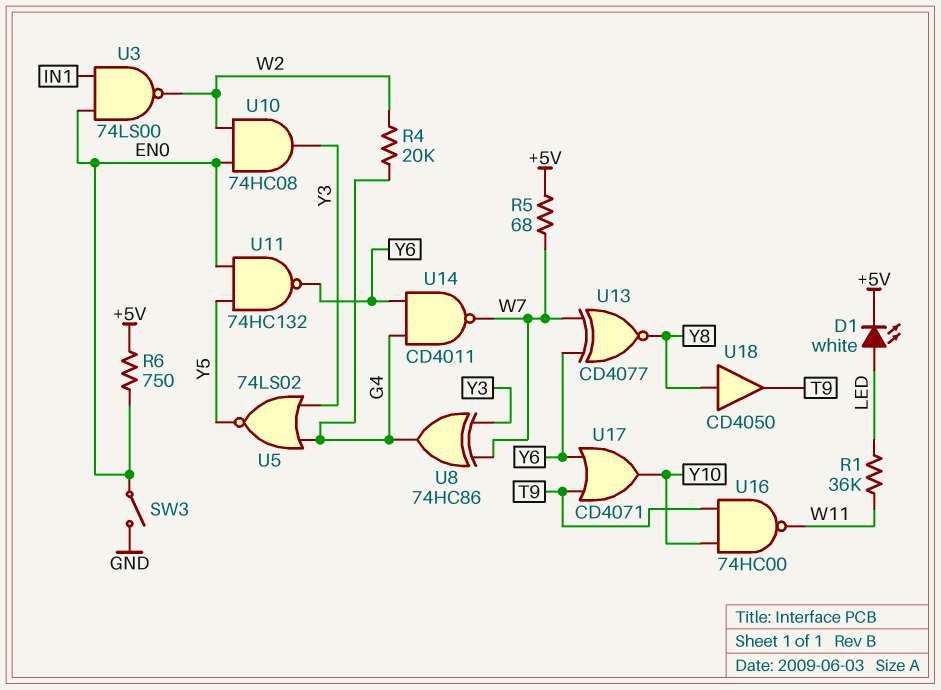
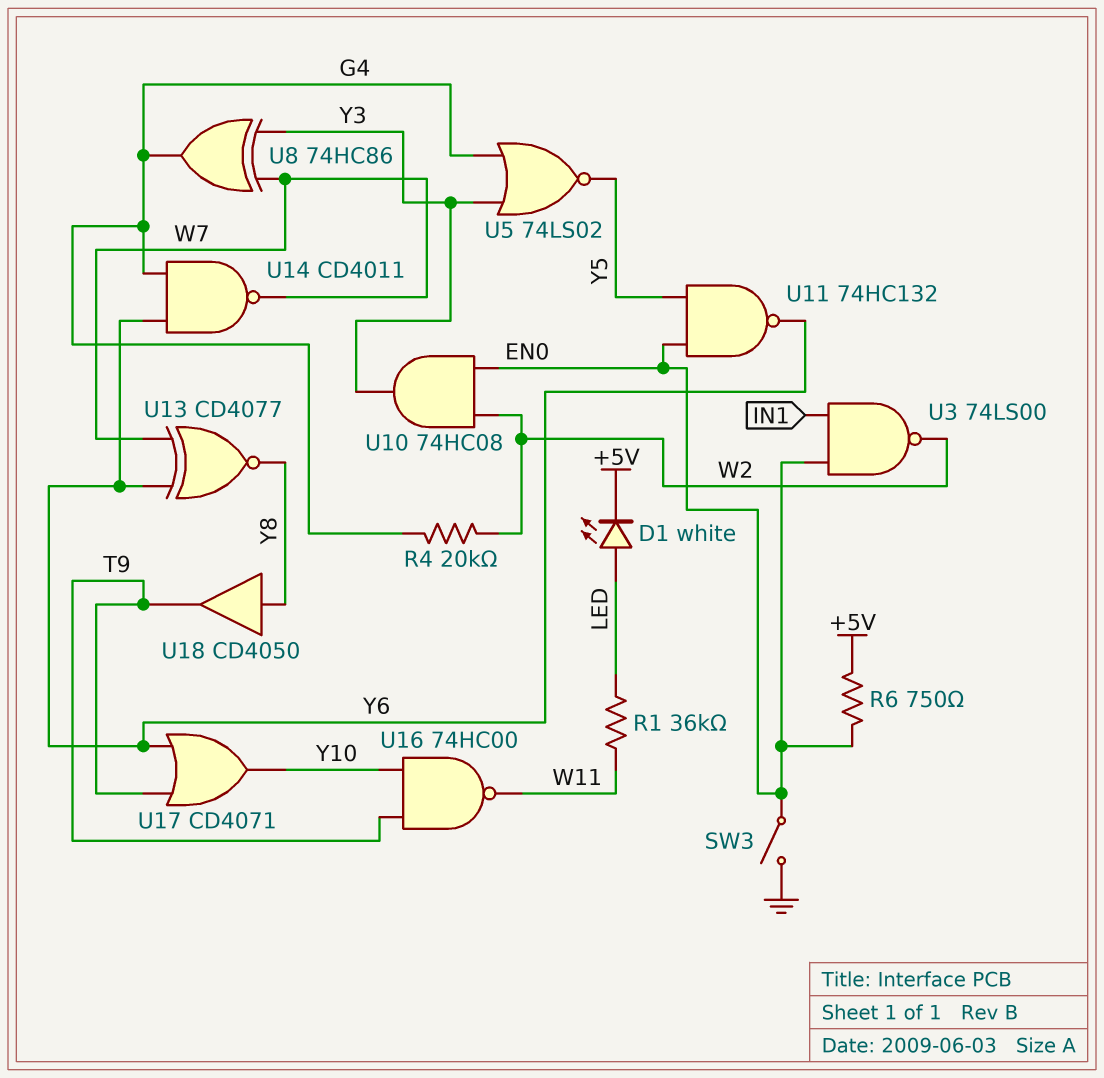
R5: 68 (+5V, W7) -> none

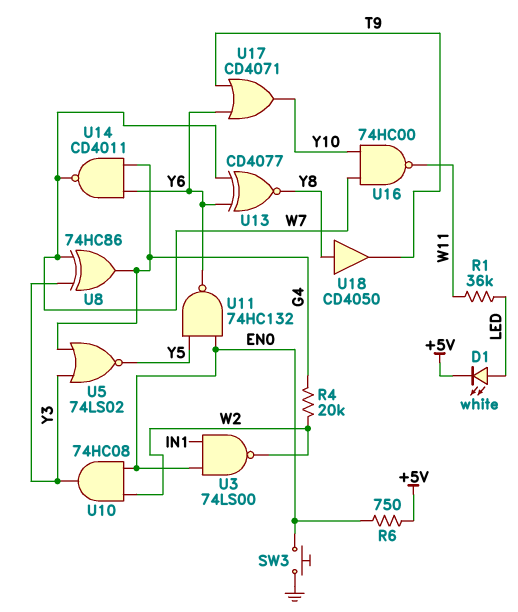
SW3: switch (EN0, GND) -> button (EN0, GND)
U16: NAND 74HC00 (in T9, in Y10, out W11) -> NAND 74HC00 (in W7, in Y10, out W11)

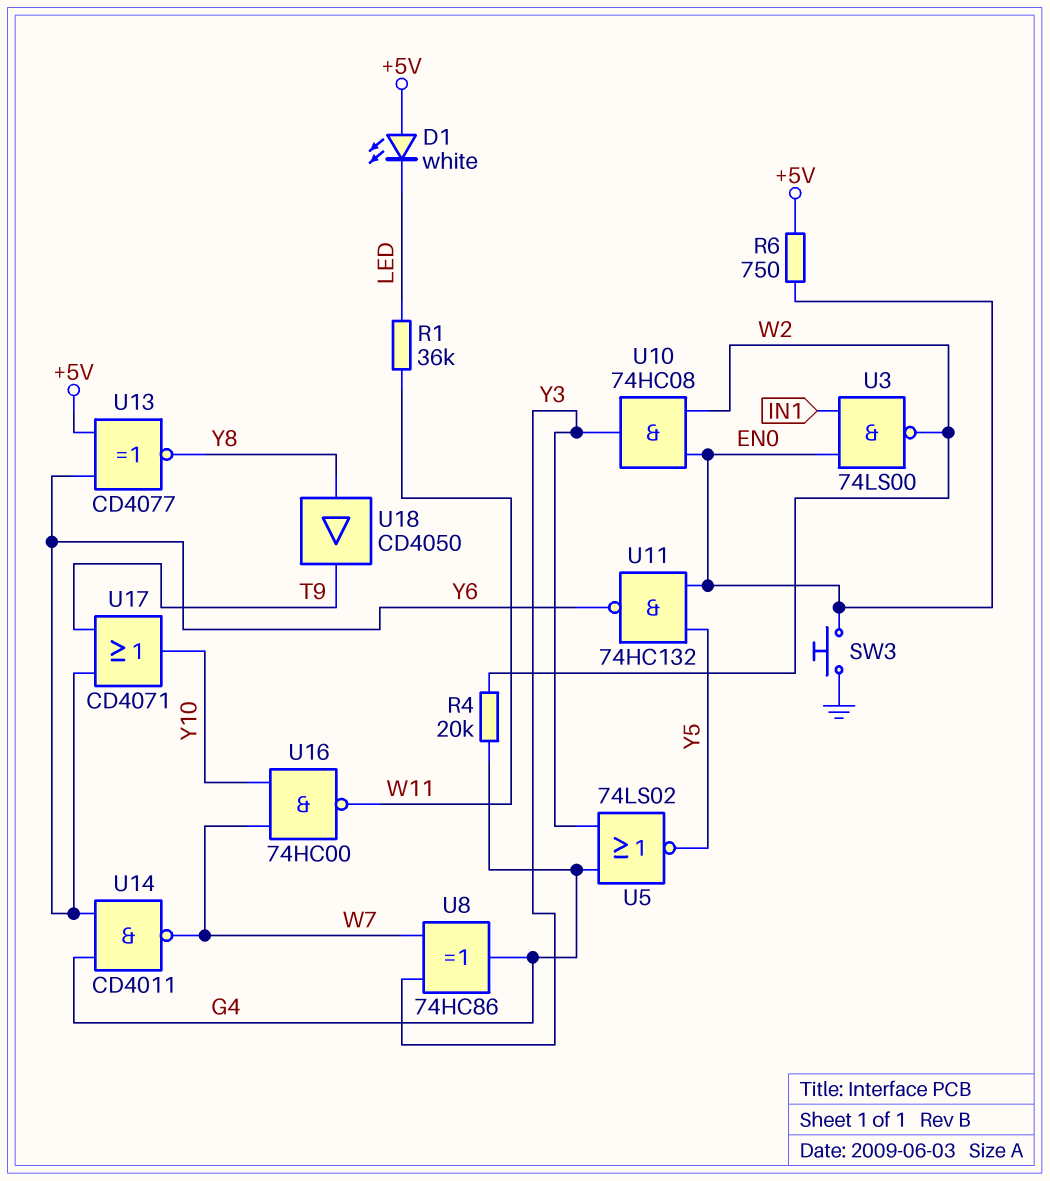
D1: LED white (A LED, K +5V) -> LED white (A +5V, K LED)
U13: XNOR CD4077 (in W7, in Y6, out Y8) -> XNOR CD4077 (in +5V, in Y6, out Y8)

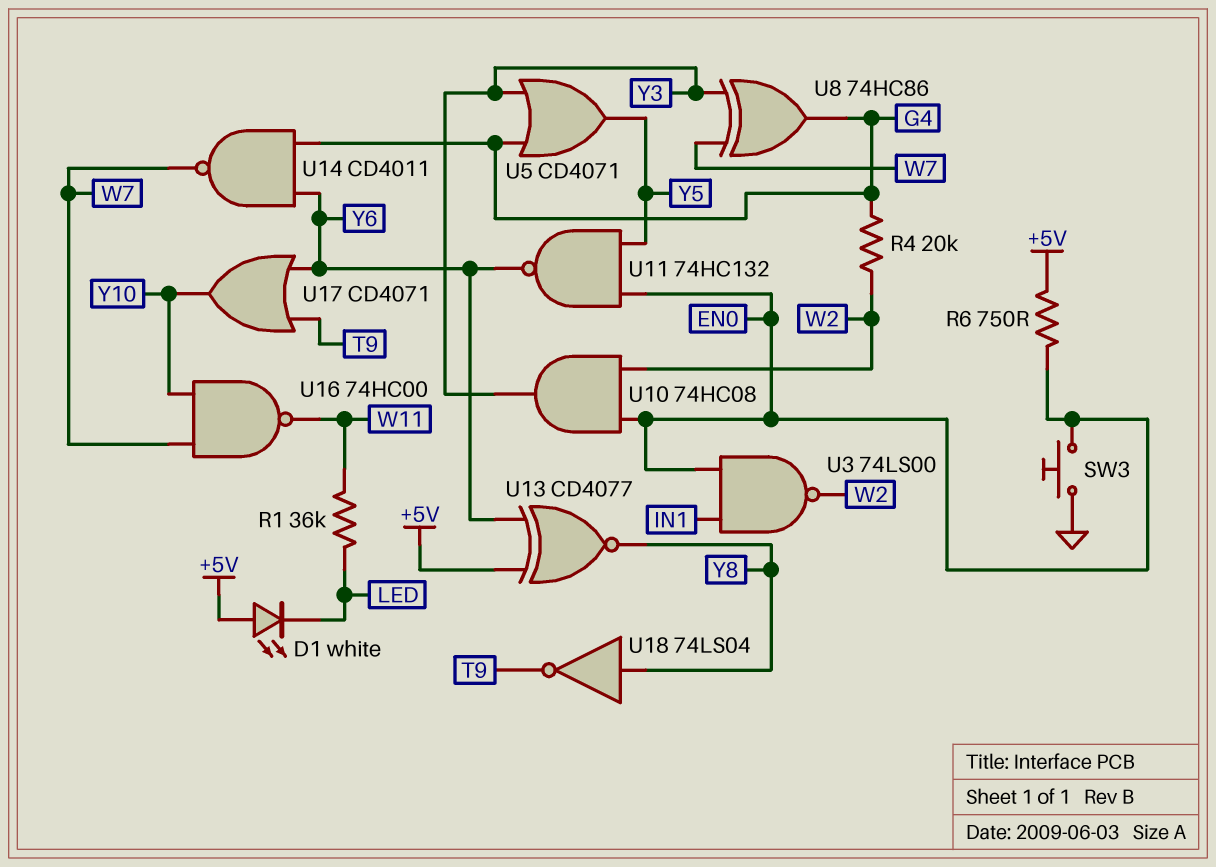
U5: NOR 74LS02 (in G4, in Y3, out Y5) -> OR CD4071 (in G4, in Y3, out Y5)
U18: buffer CD4050 (in Y8, out T9) -> NOT 74LS04 (in Y8, out T9)

